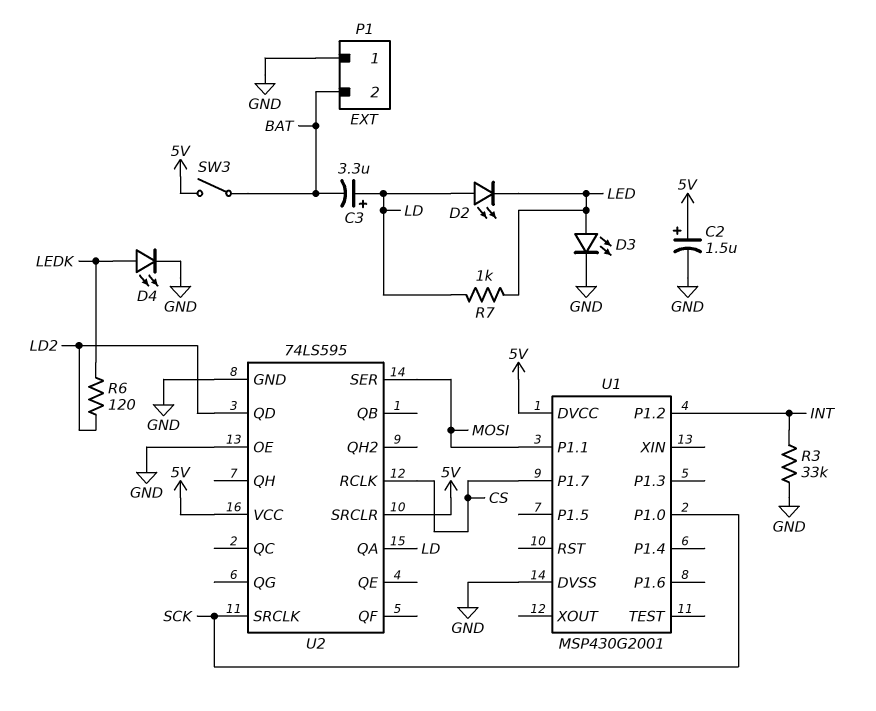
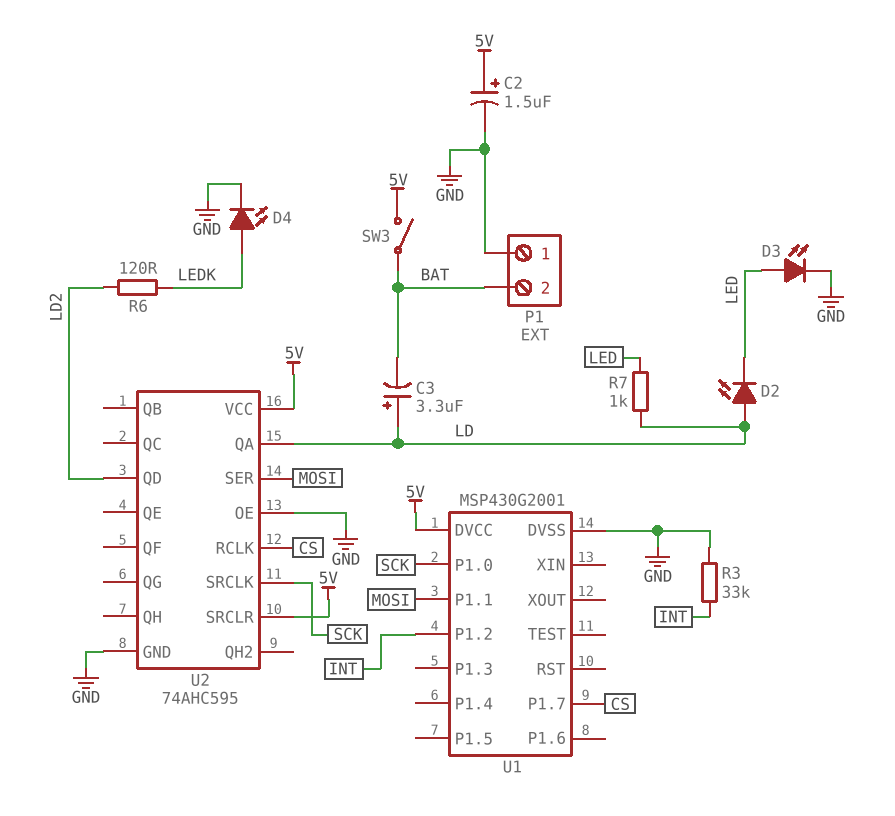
U2: 74LS595 -> 74AHC595

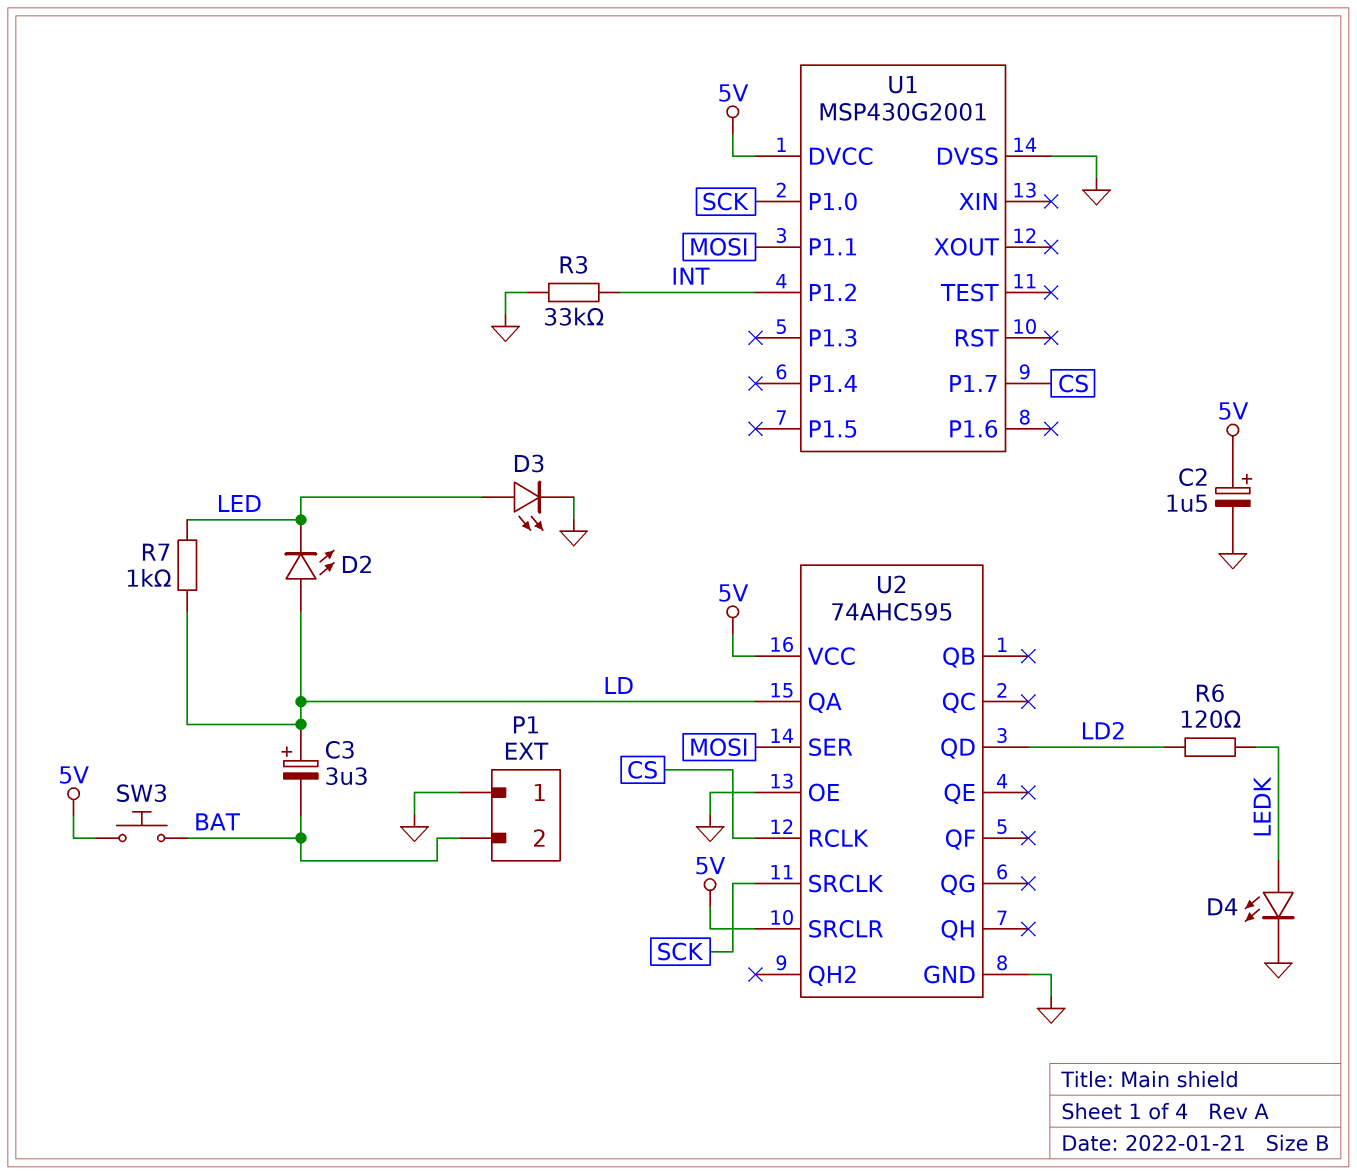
SW3: switch (5V, BAT) -> button (5V, BAT)

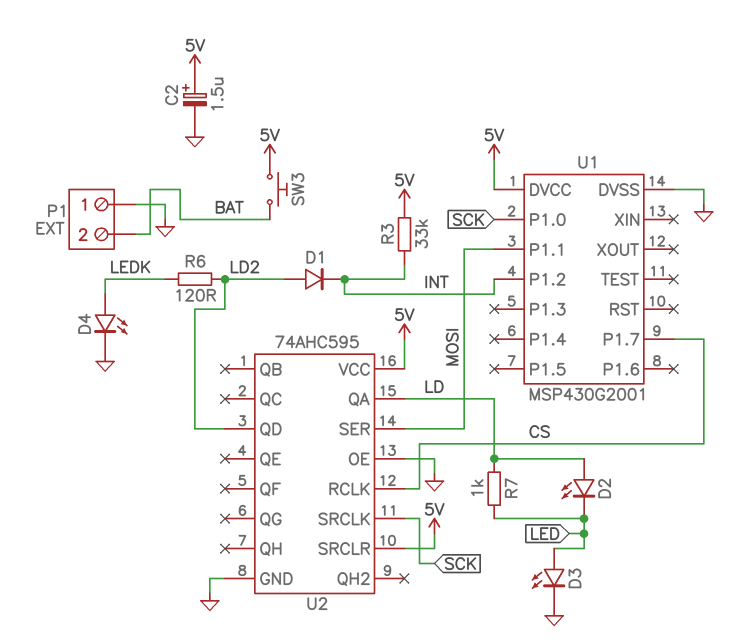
C3: 3.3uF (plus LD, minus BAT) -> none
D1: none -> diode (A LD2, K INT)
R3: 33k (GND, INT) -> 33k (5V, INT)

